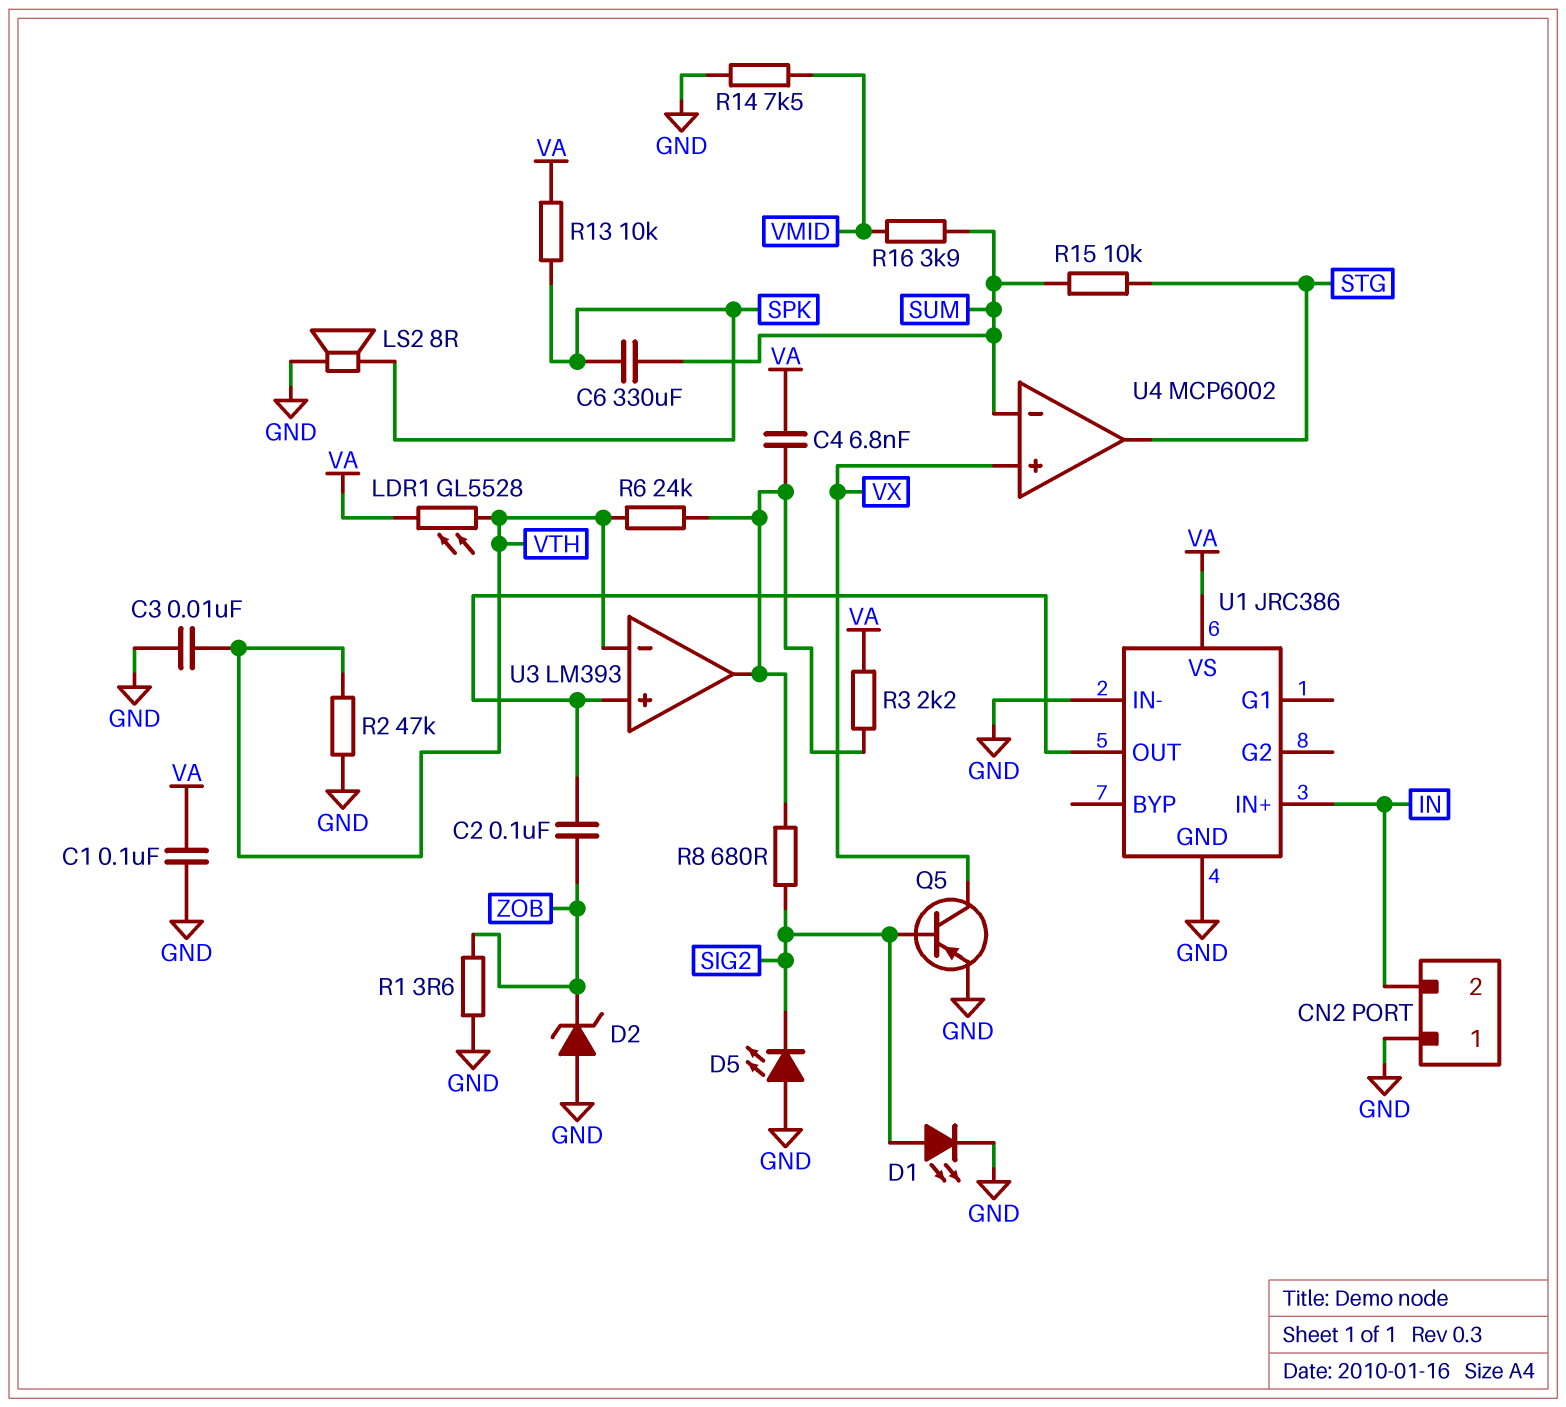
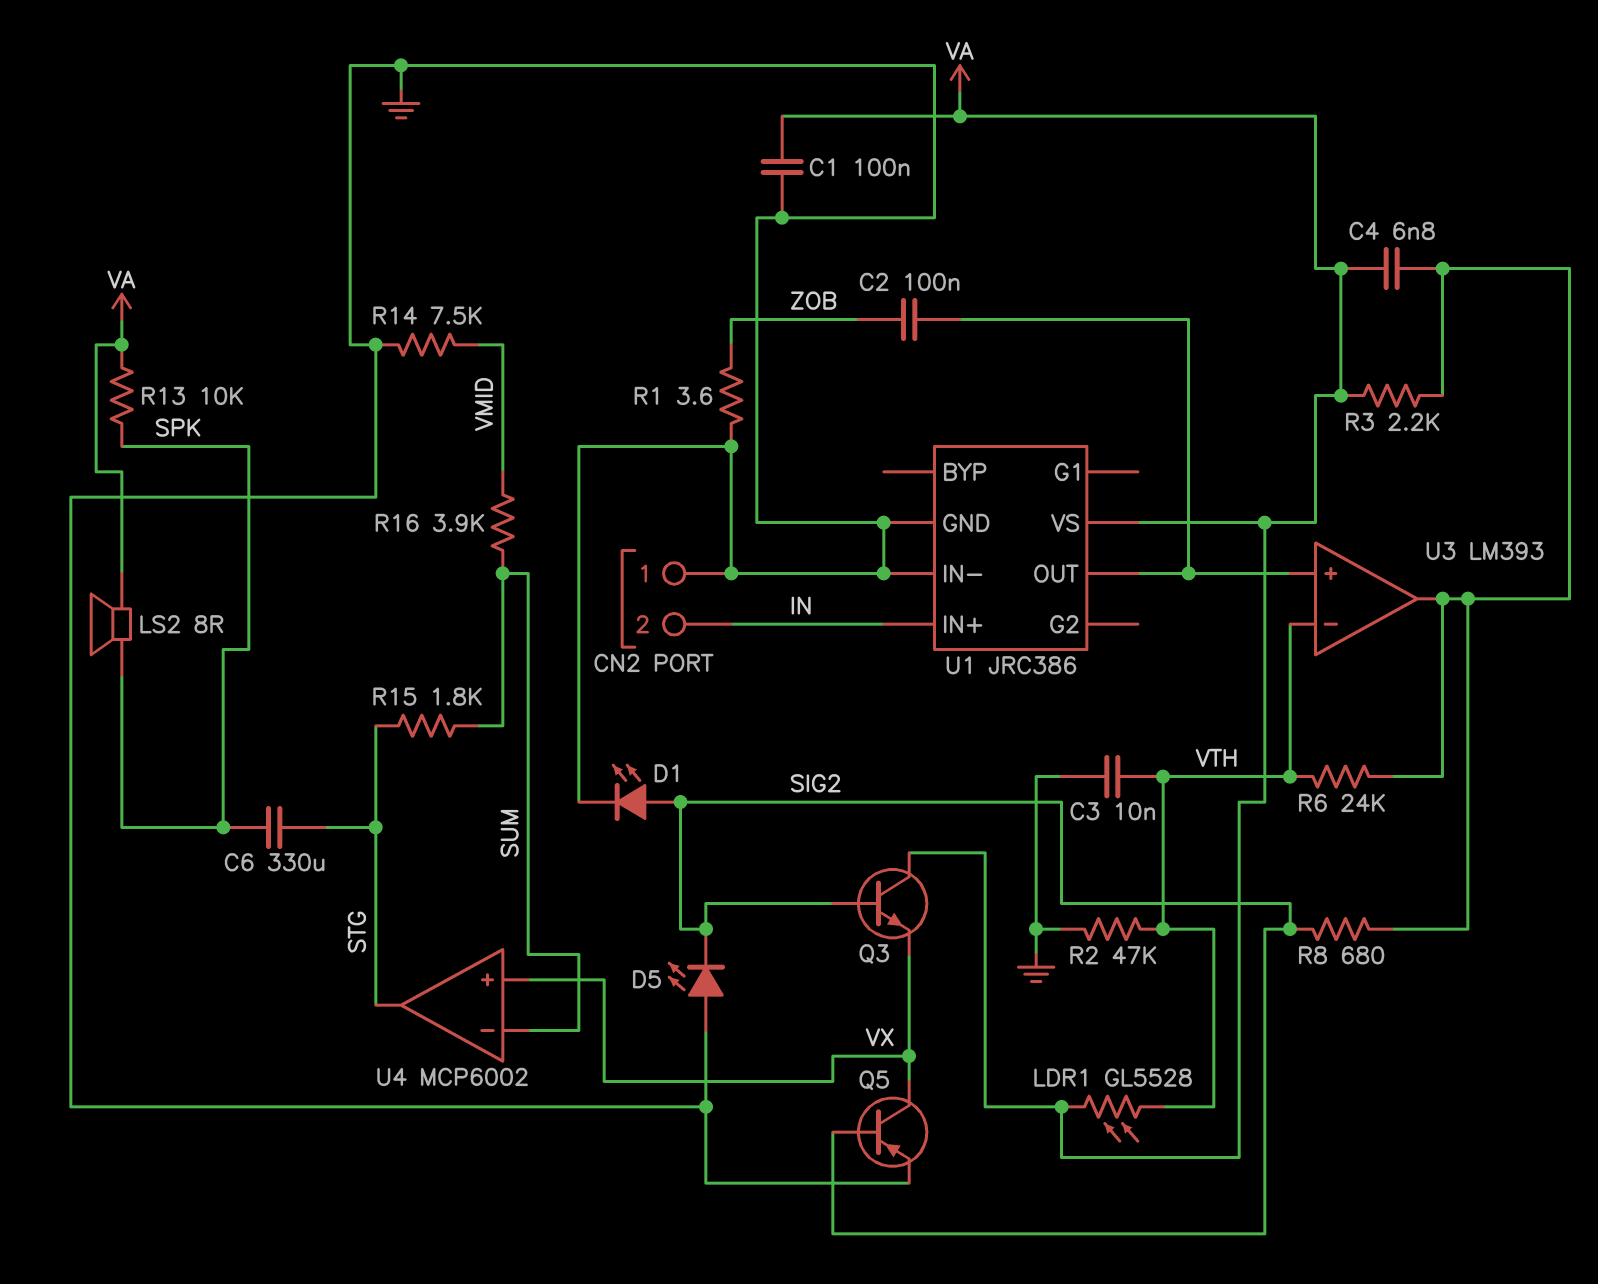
C6: 330uF (SPK, SUM) -> 330uF (SPK, STG)
D2: zener (A GND, K ZOB) -> none
LS2: speaker 8R (GND, SPK) -> speaker 8R (SPK, VA)
Q3: none -> NPN (B SIG2, C VA, E VX)
R15: 10k (STG, SUM) -> 1.8k (STG, SUM)

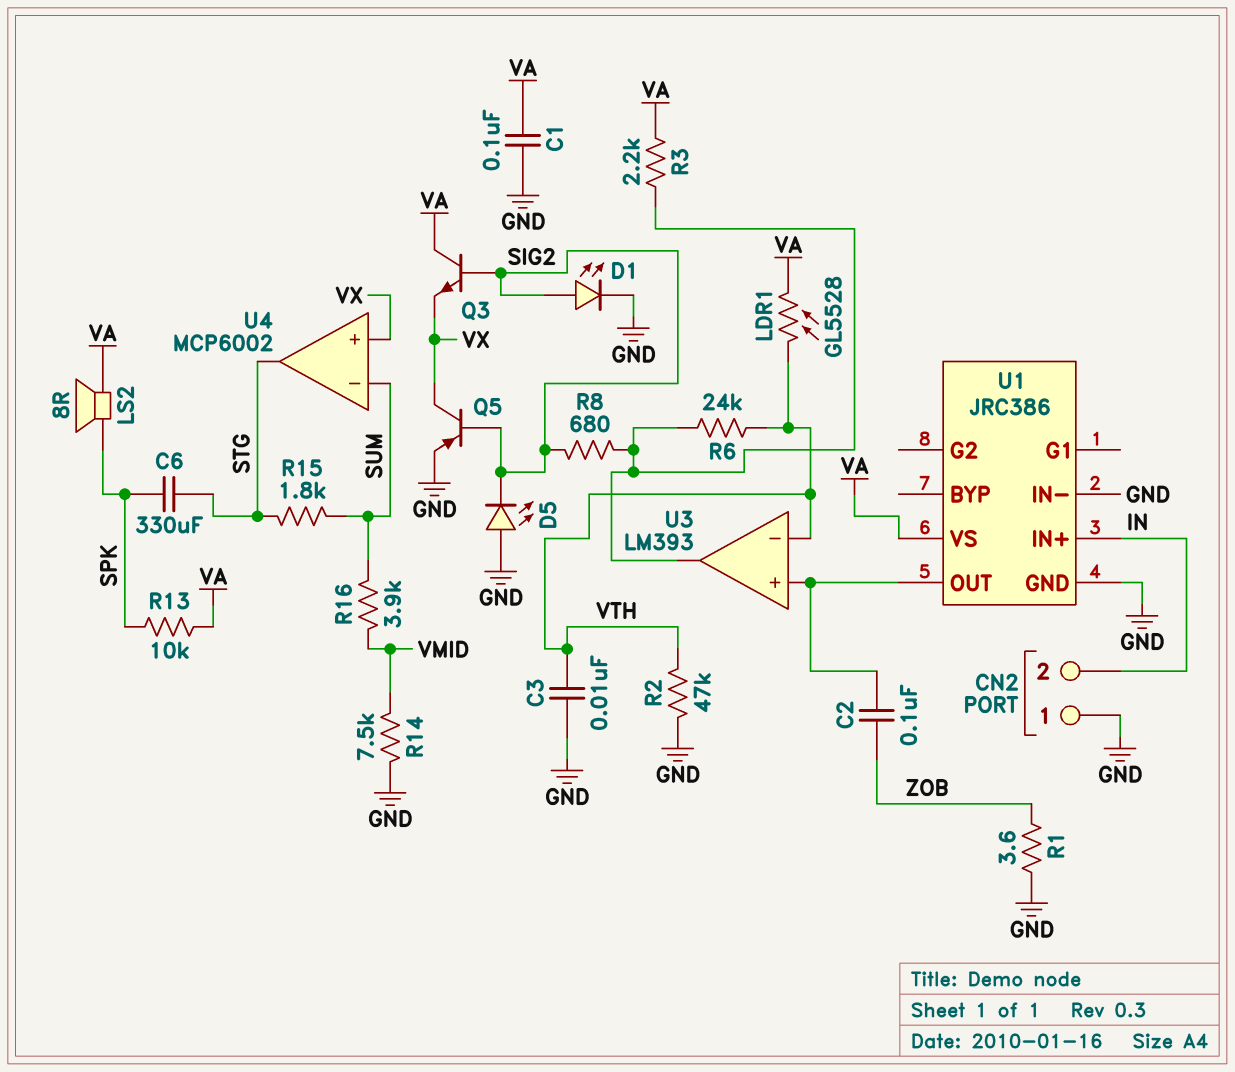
C4: 6.8nF (U3/out, VA) -> none

